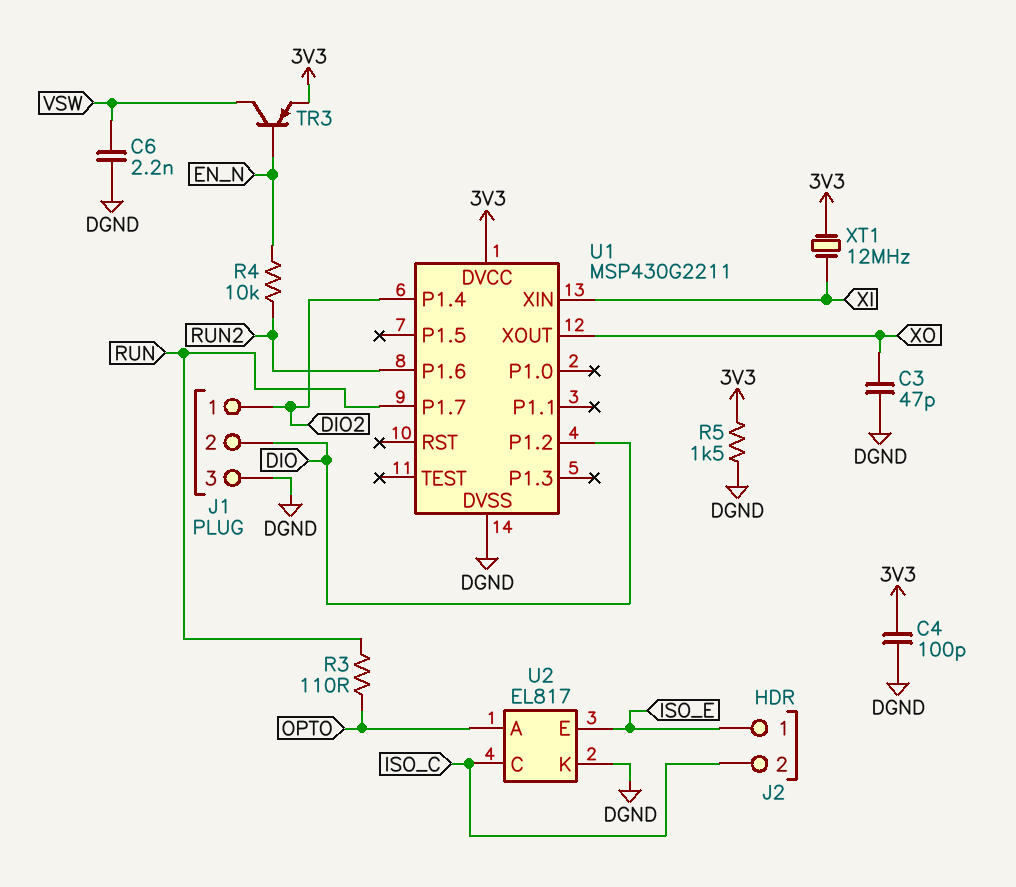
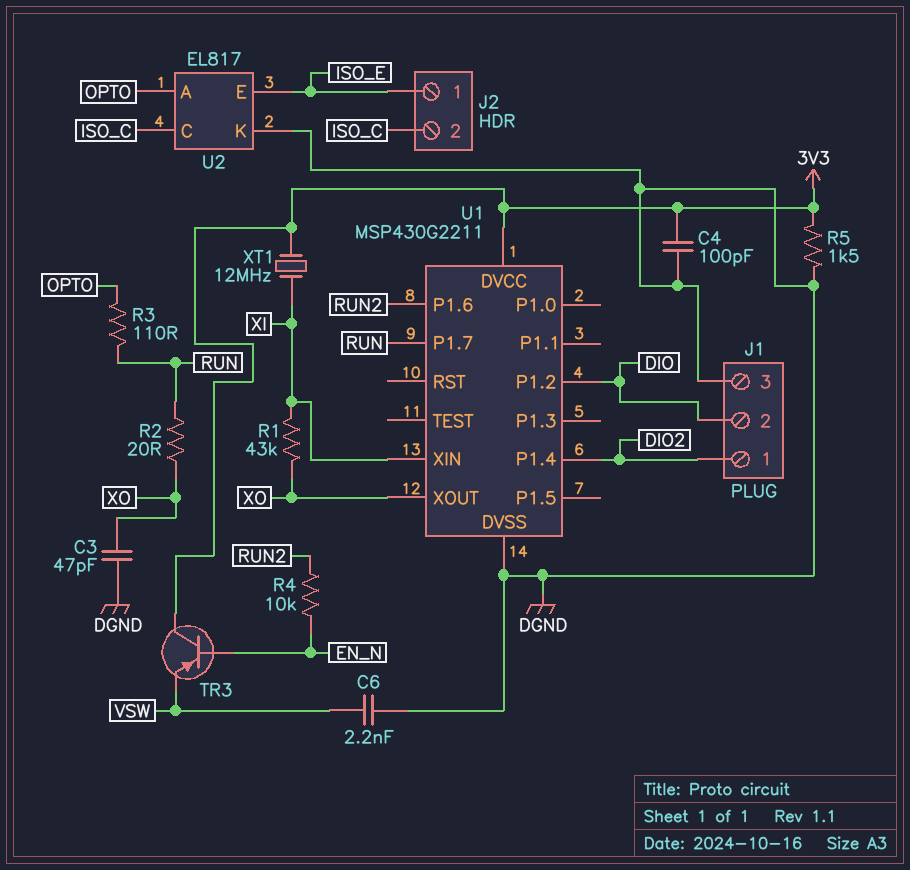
R1: none -> 43k (XI, XO)
R2: none -> 20 (RUN, XO)
TR3: PNP (B EN_N, C VSW, E 3V3) -> PNP (B EN_N, C 3V3, E VSW)

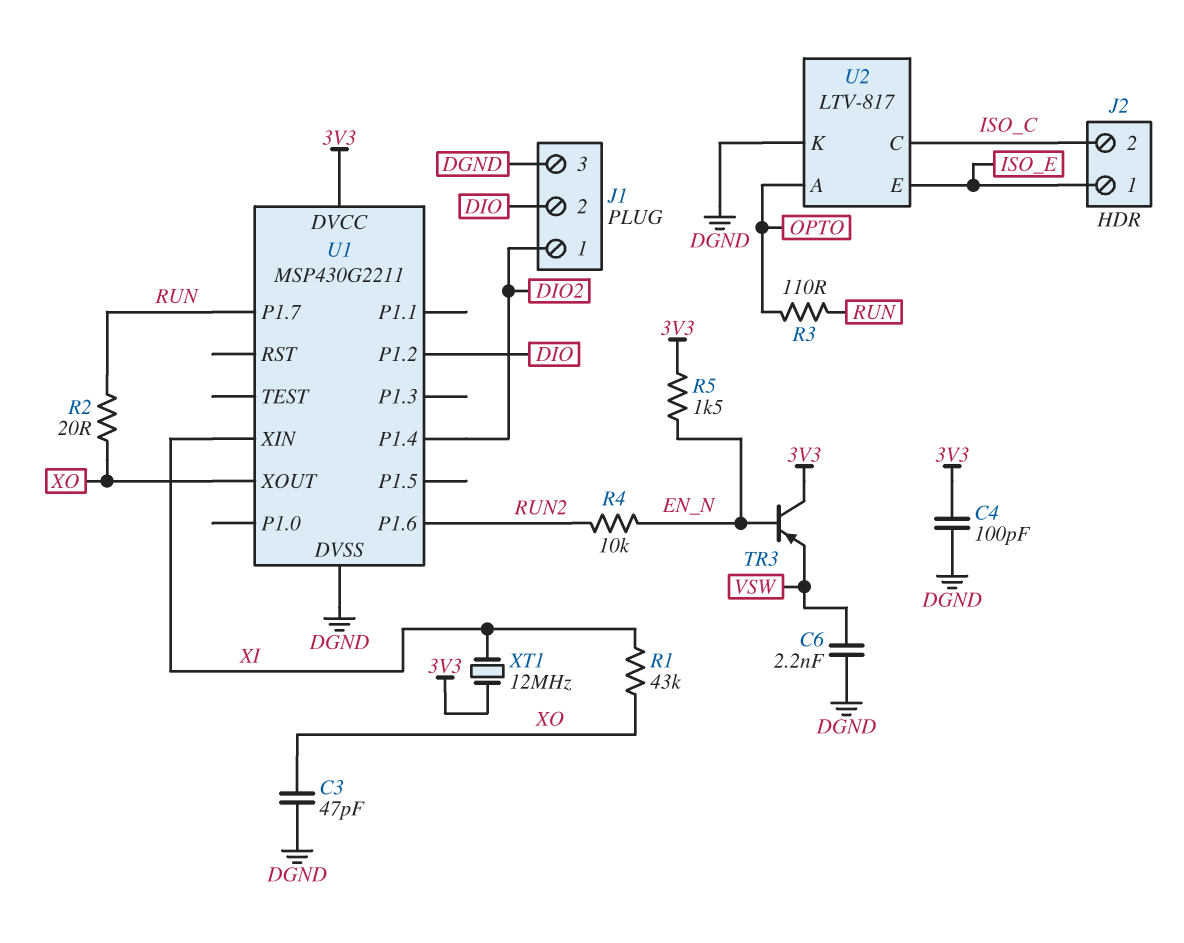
R5: 1.5k (3V3, DGND) -> 1.5k (3V3, EN_N)
U2: EL817 -> LTV-817

